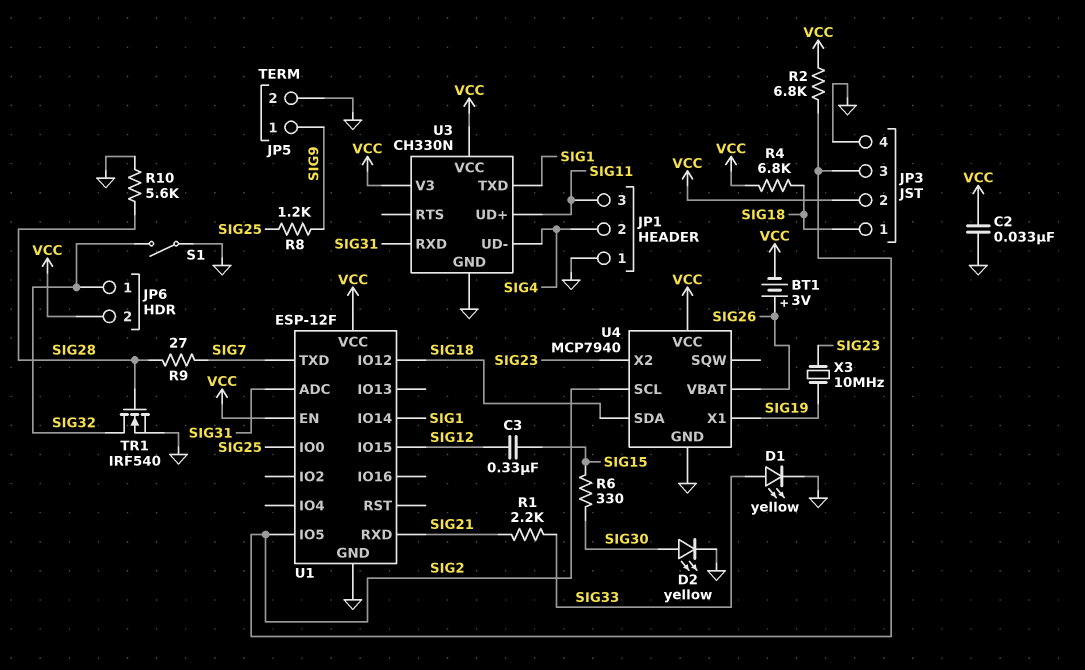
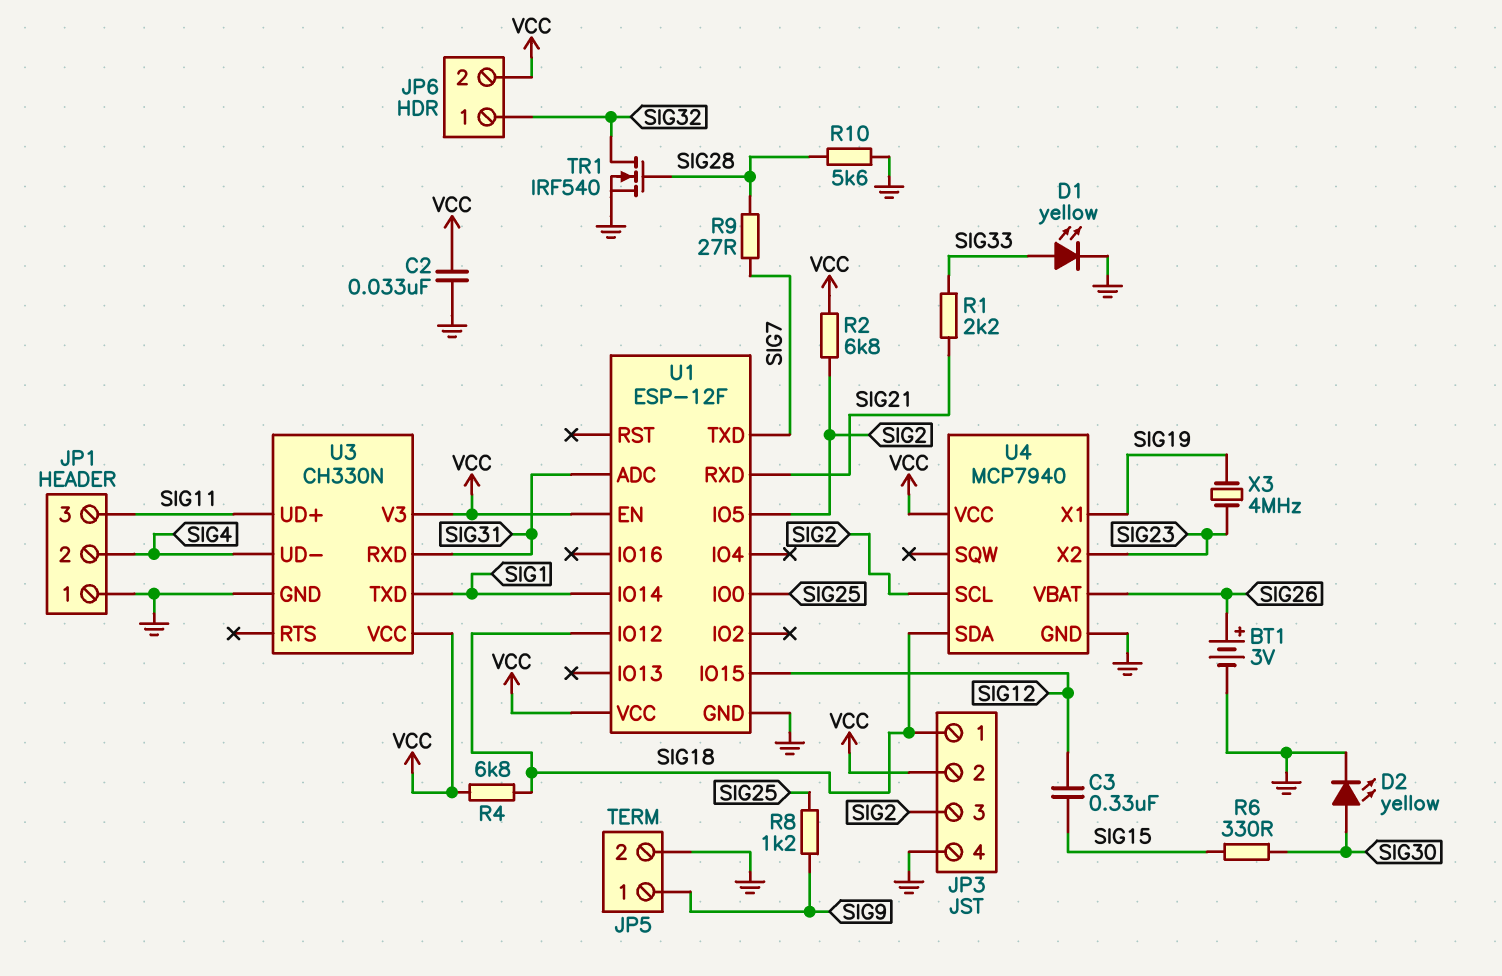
BT1: 3V (plus SIG26, minus VCC) -> 3V (plus SIG26, minus GND)
S1: switch (GND, SIG32) -> none
X3: 10MHz (SIG19, SIG23) -> 4MHz (SIG19, SIG23)

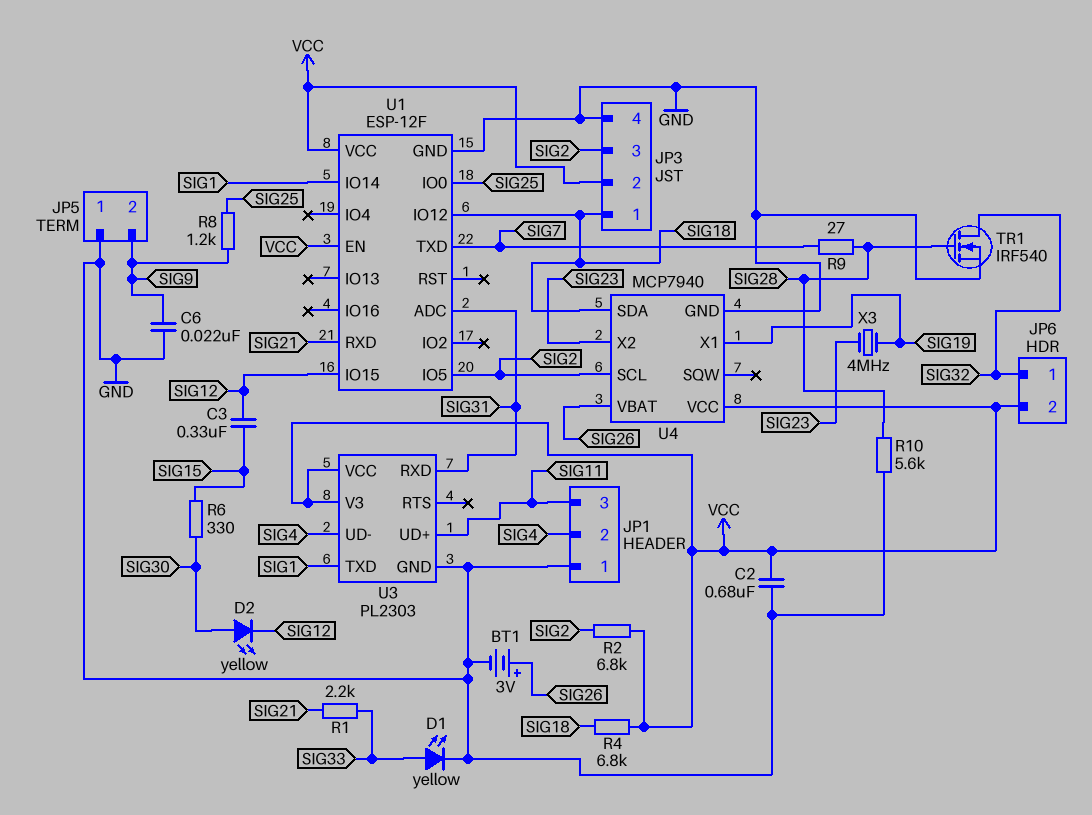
C2: 33nF (GND, VCC) -> 680nF (GND, VCC)
C6: none -> 22nF (GND, SIG9)
D2: LED yellow (A SIG30, K GND) -> LED yellow (A SIG30, K SIG12)
JP5 pin 1: SIG9 -> GND
JP5 pin 2: GND -> SIG9
U3: CH330N -> PL2303

